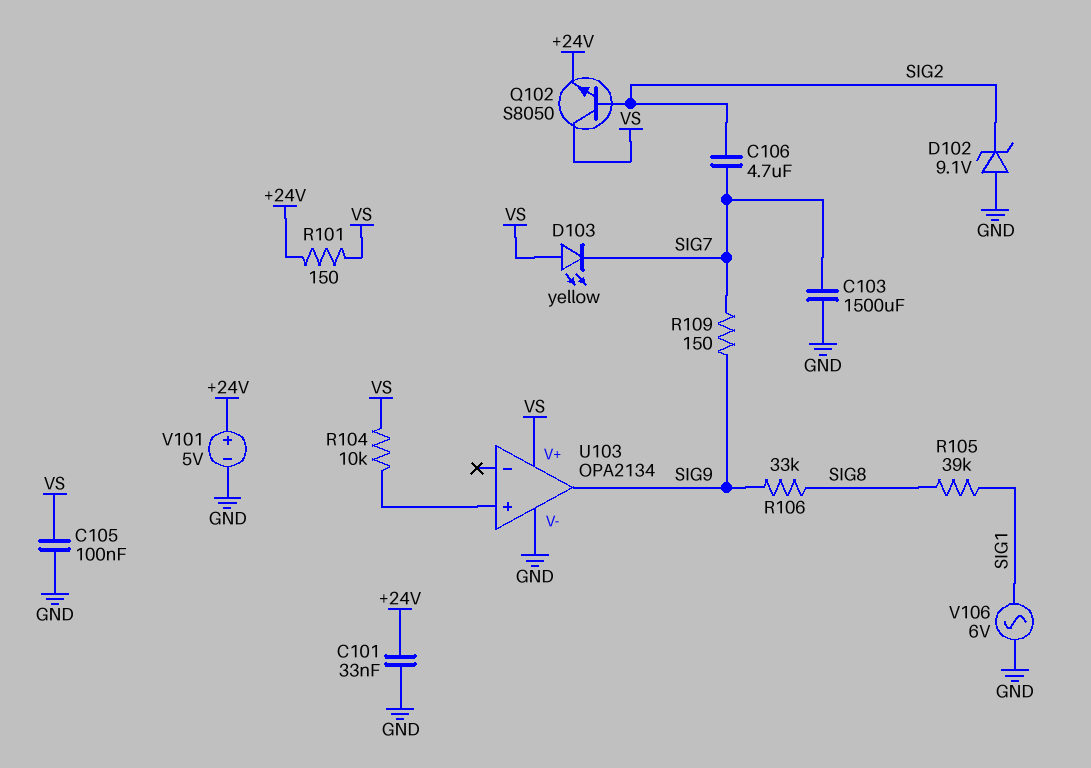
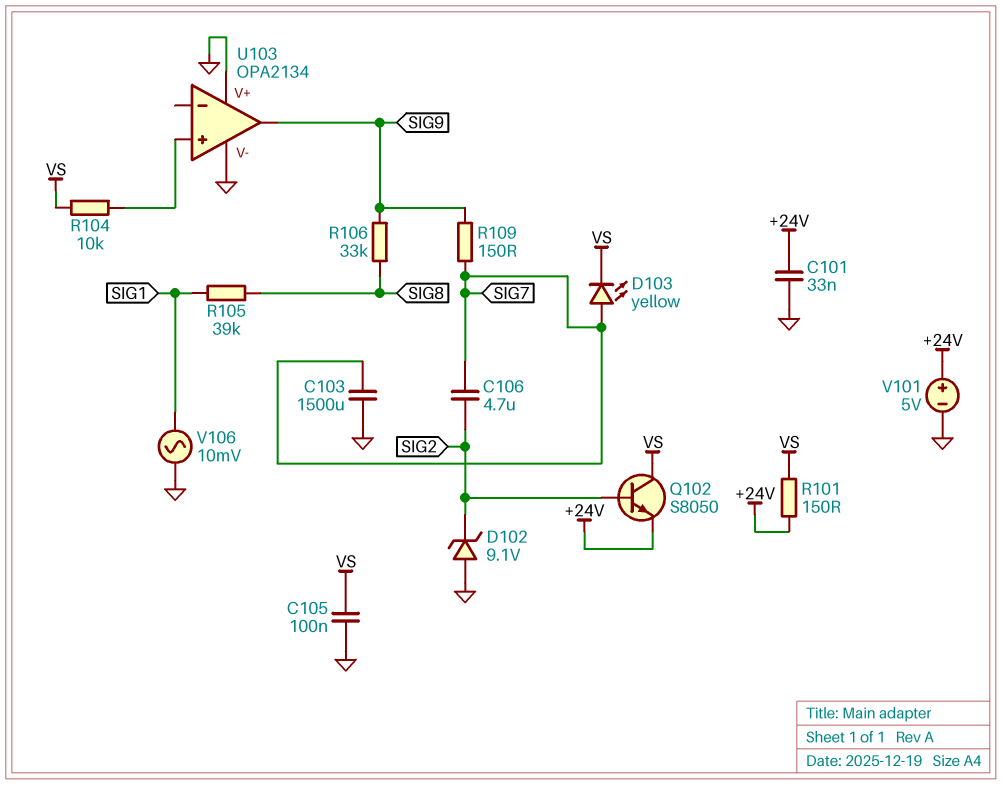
D103: LED yellow (A VS, K SIG7) -> LED yellow (A SIG7, K VS)
U103 pin V+: VS -> GND
V106: AC 6V (GND, SIG1) -> AC 10mV (GND, SIG1)

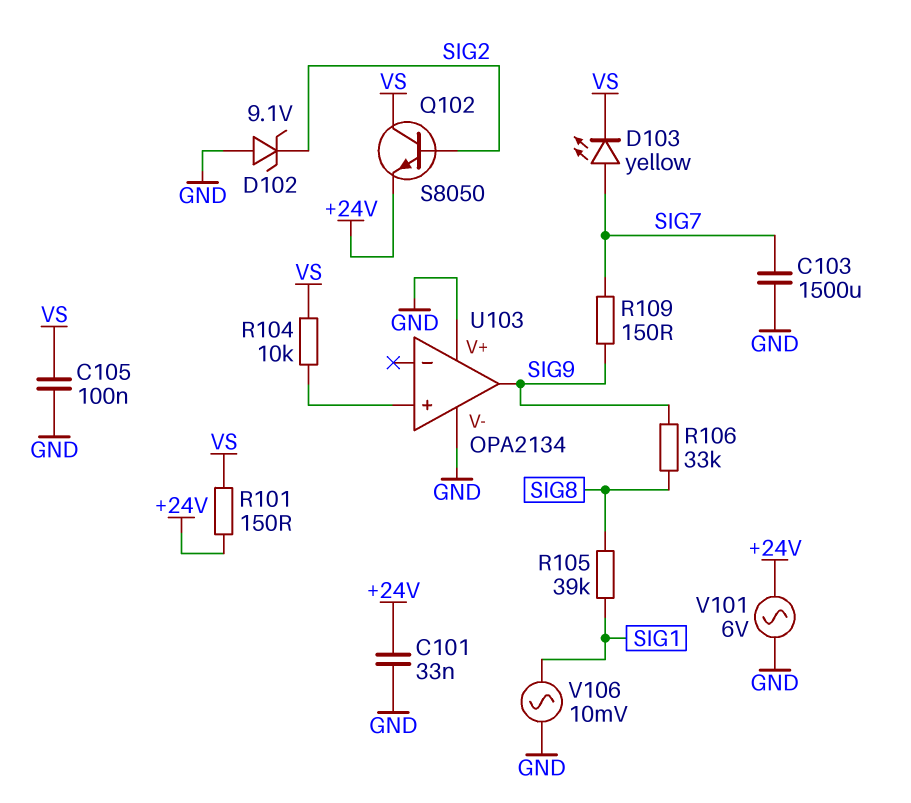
C106: 4.7uF (SIG2, SIG7) -> none
V101: 5V (plus +24V, minus GND) -> AC 6V (+24V, GND)

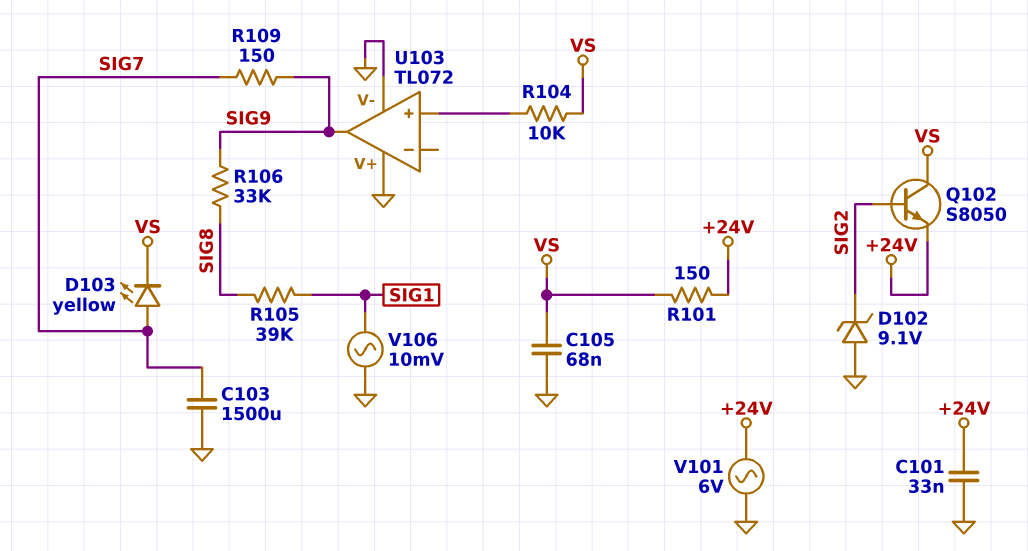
C105: 100nF (GND, VS) -> 68nF (GND, VS)
U103: OPA2134 -> TL072

